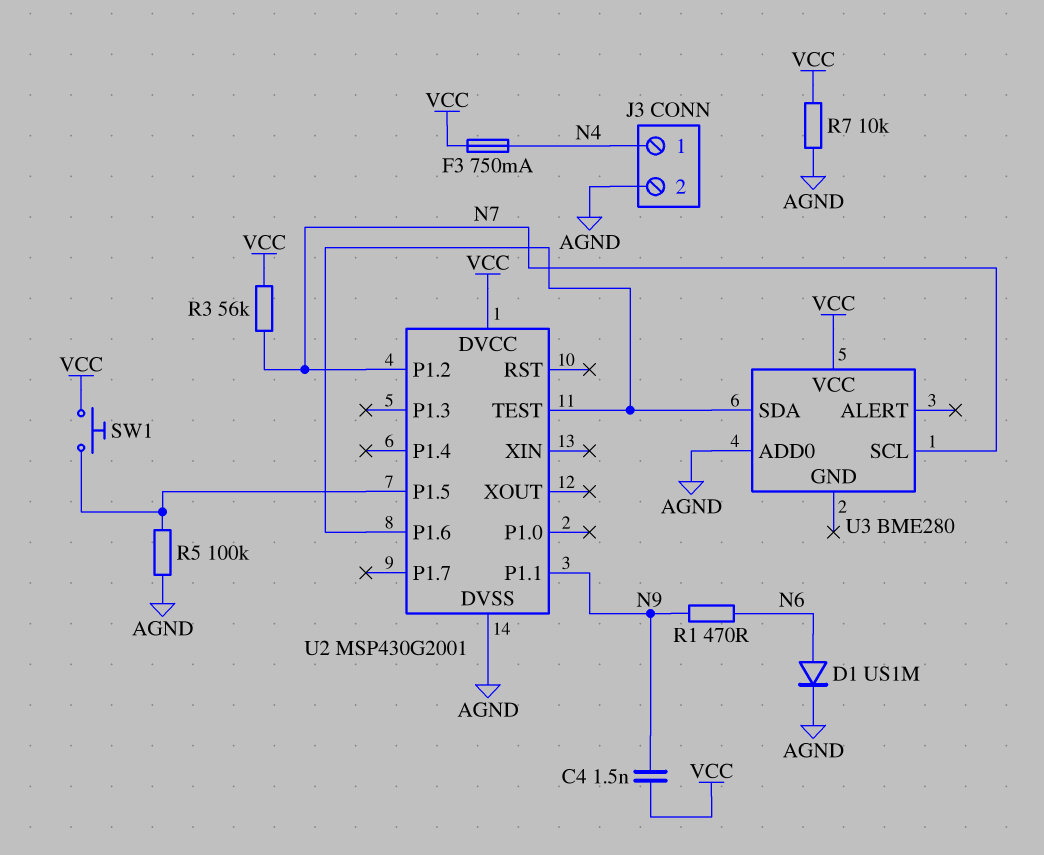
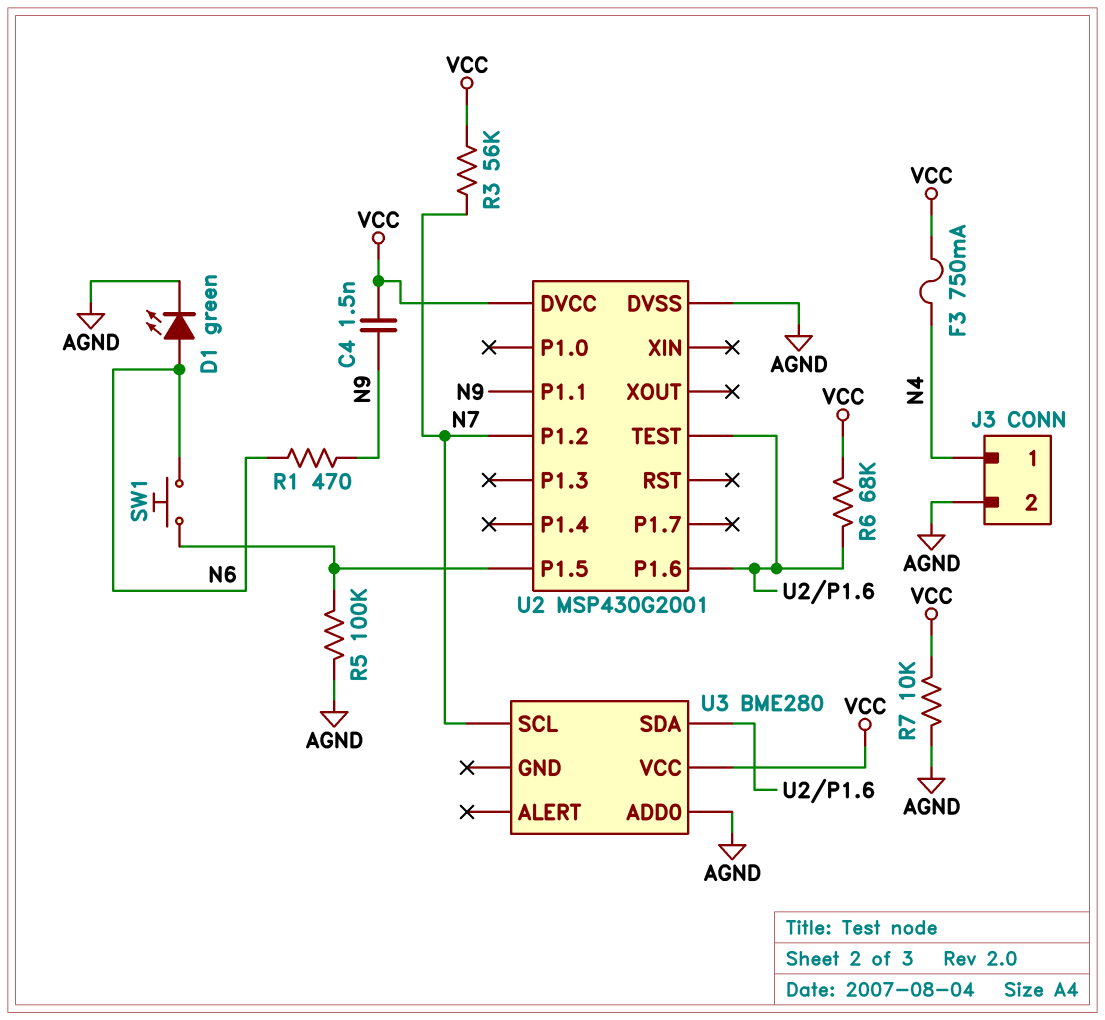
D1: diode US1M (A N6, K AGND) -> LED green (A N6, K AGND)
R6: none -> 68k (U2/P1.6, VCC)
SW1: button (U2/P1.5, VCC) -> button (N6, U2/P1.5)

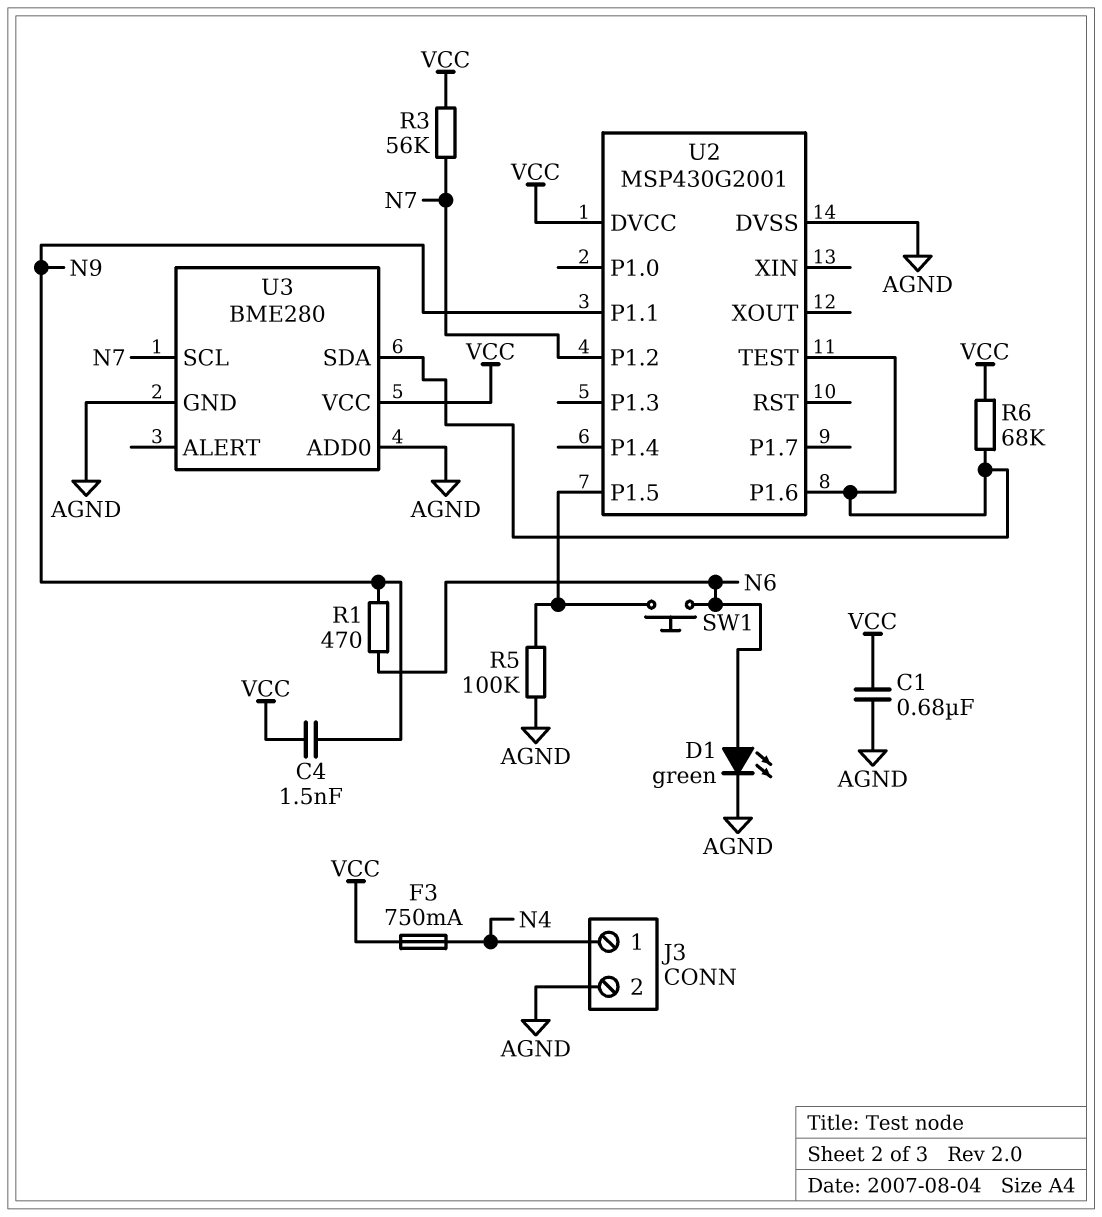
C1: none -> 680nF (AGND, VCC)
R7: 10k (AGND, VCC) -> none
U3 pin GND: none -> AGND

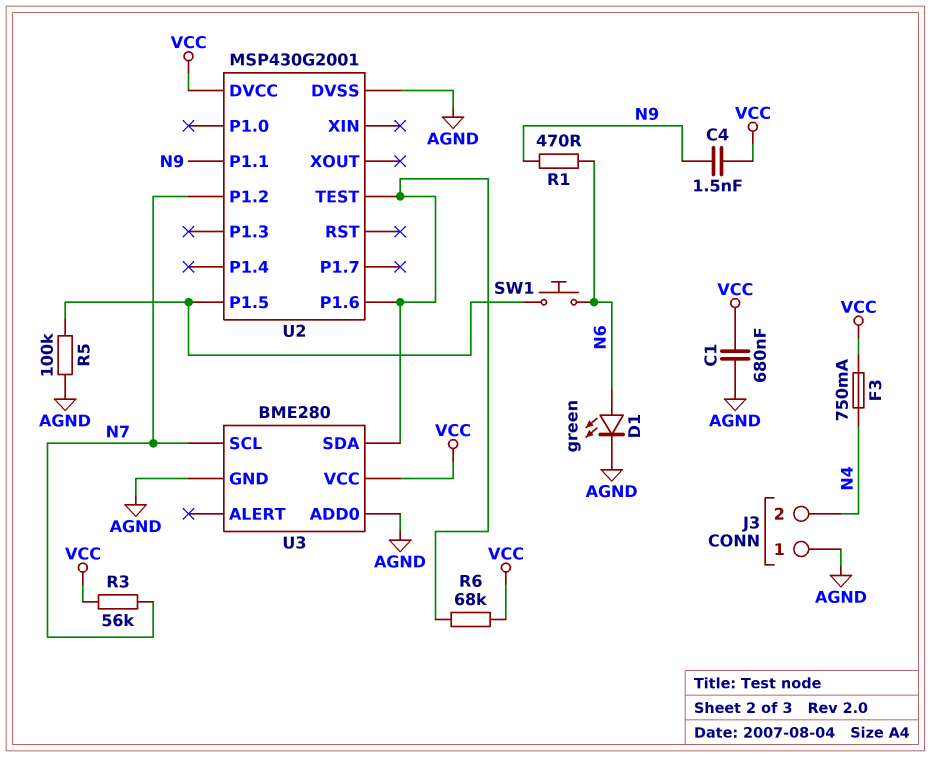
J3 pin 1: N4 -> AGND
J3 pin 2: AGND -> N4

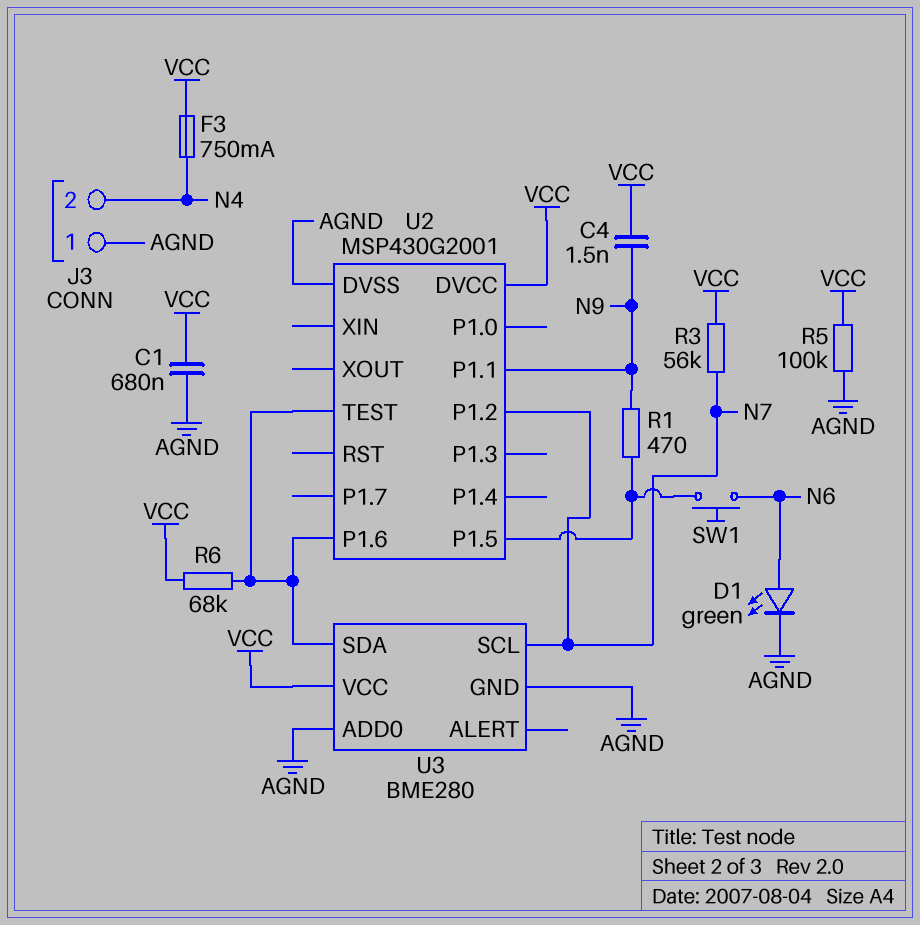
R1: 470 (N6, N9) -> 470 (N9, U2/P1.5)
R5: 100k (AGND, U2/P1.5) -> 100k (AGND, VCC)

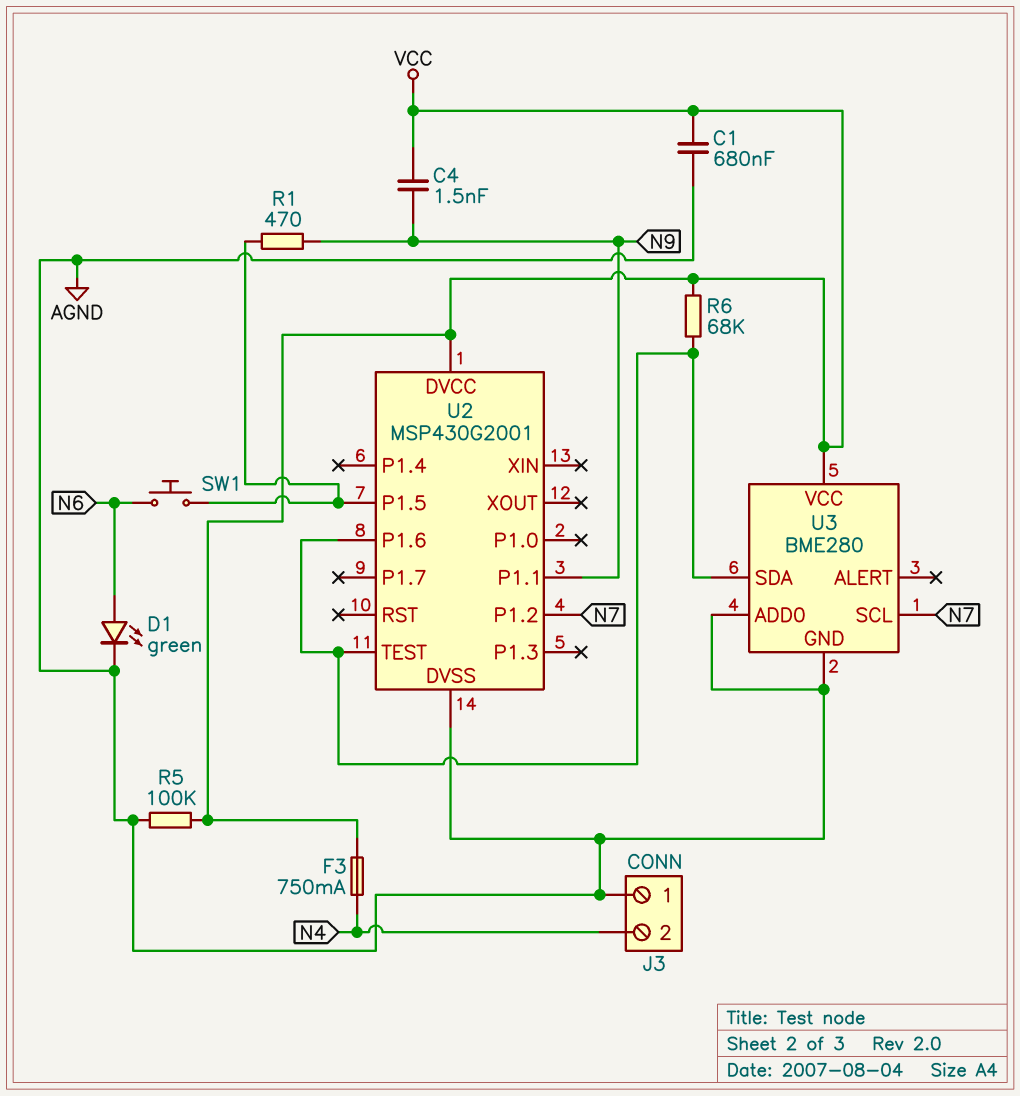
R3: 56k (N7, VCC) -> none

